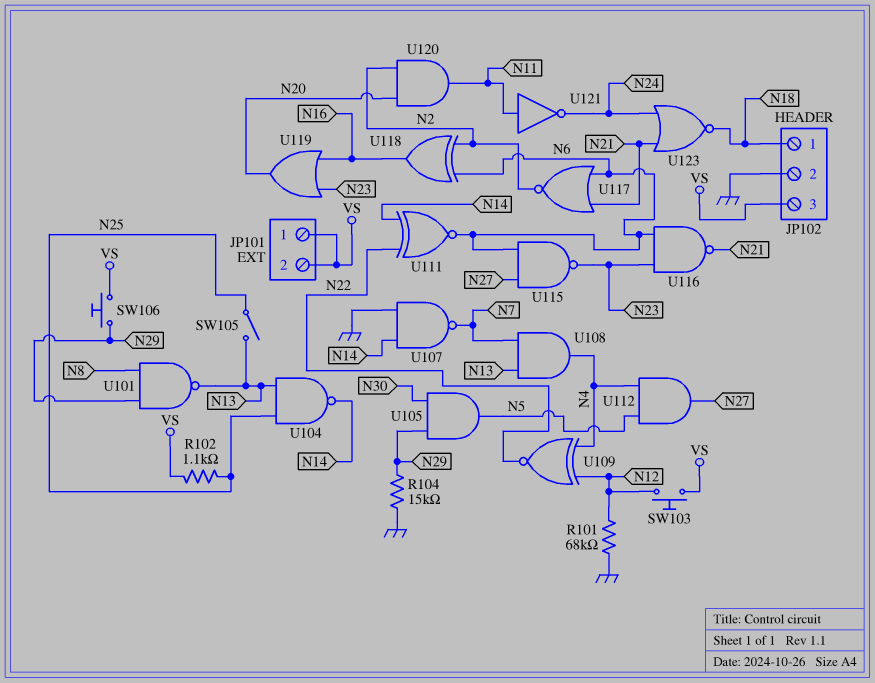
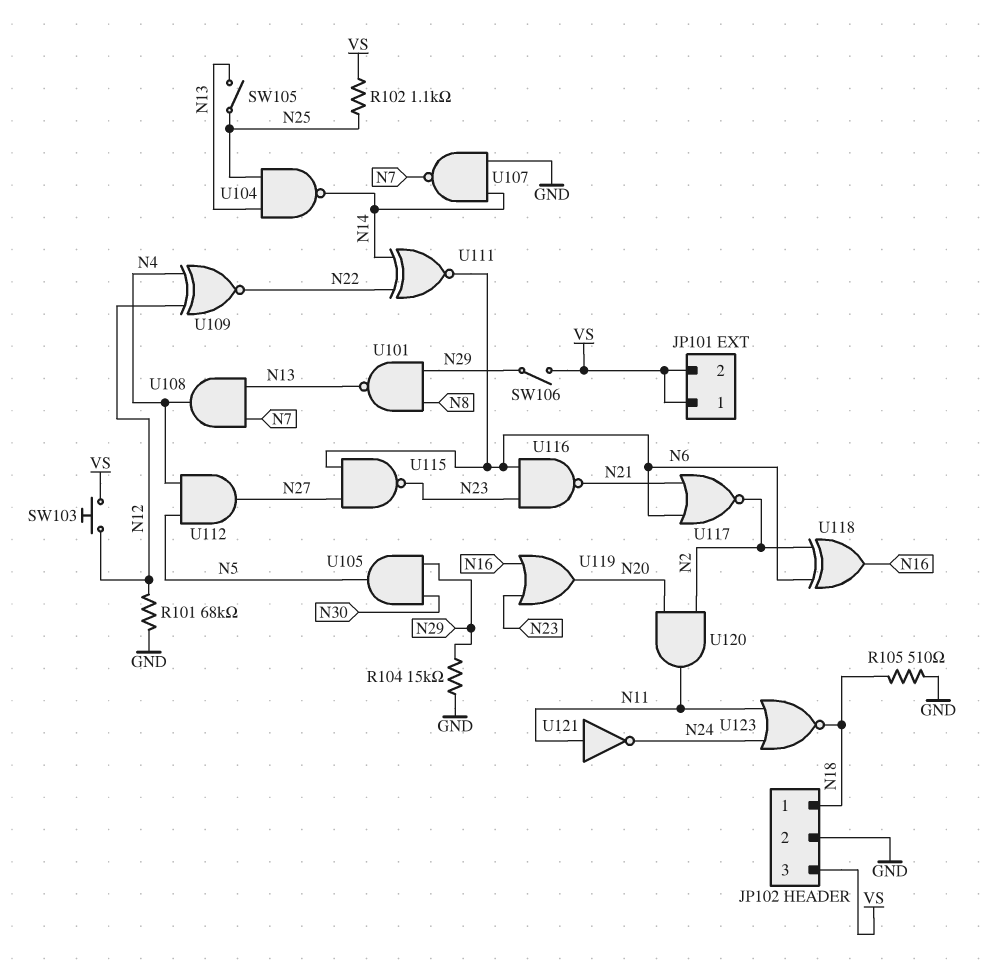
R105: none -> 510 (GND, N18)
SW106: button (N29, VS) -> switch (N29, VS)
U123: NOR (in N21, in N24, out N18) -> NOR (in N11, in N24, out N18)

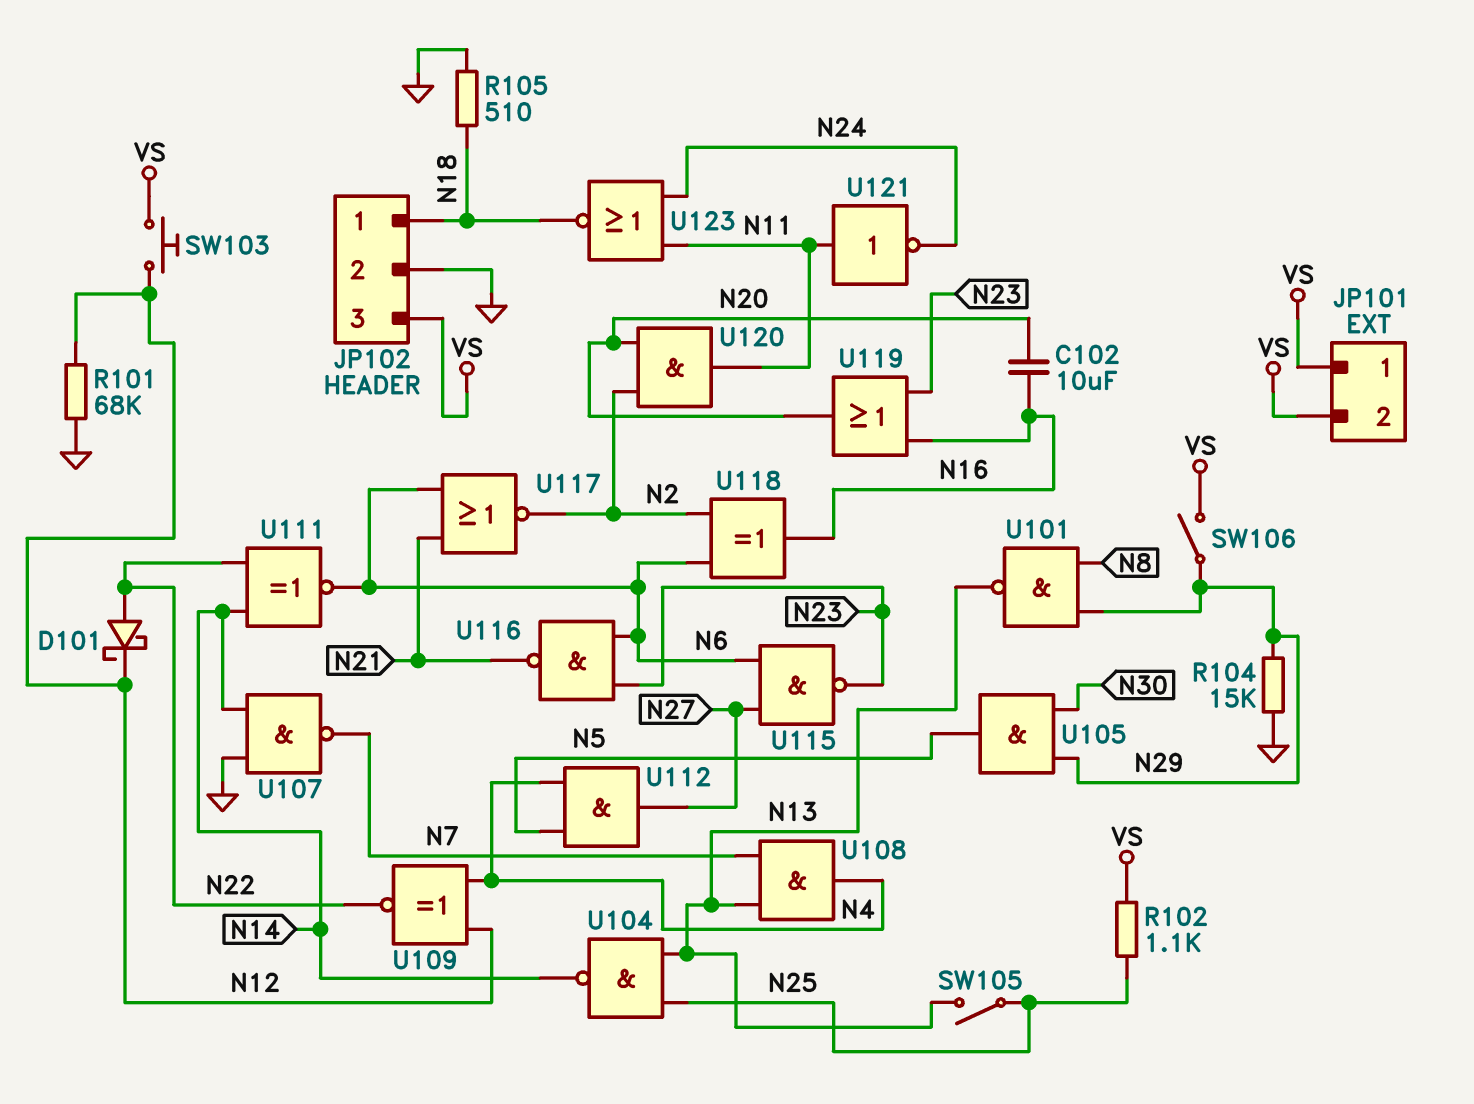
C102: none -> 10uF (N16, N20)
D101: none -> schottky (A N22, K N12)

